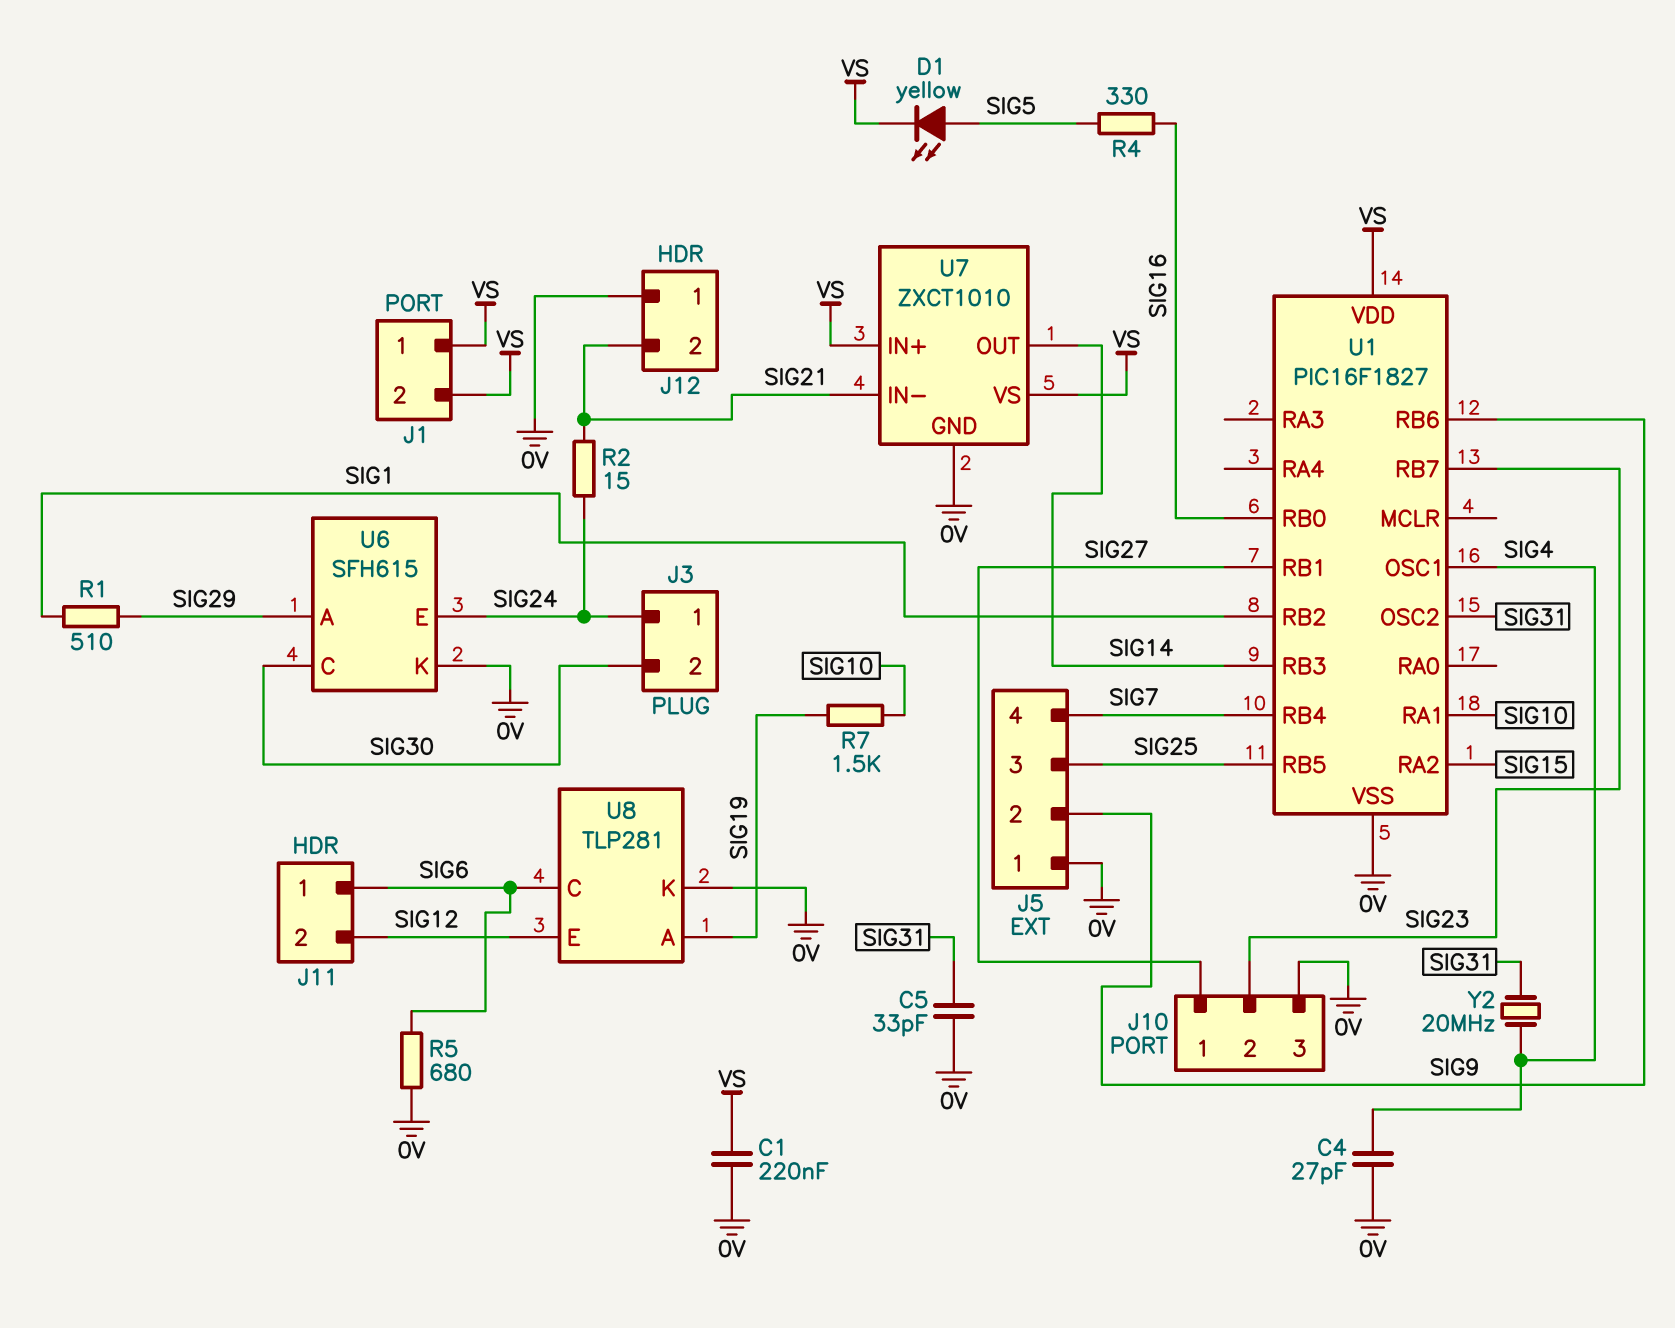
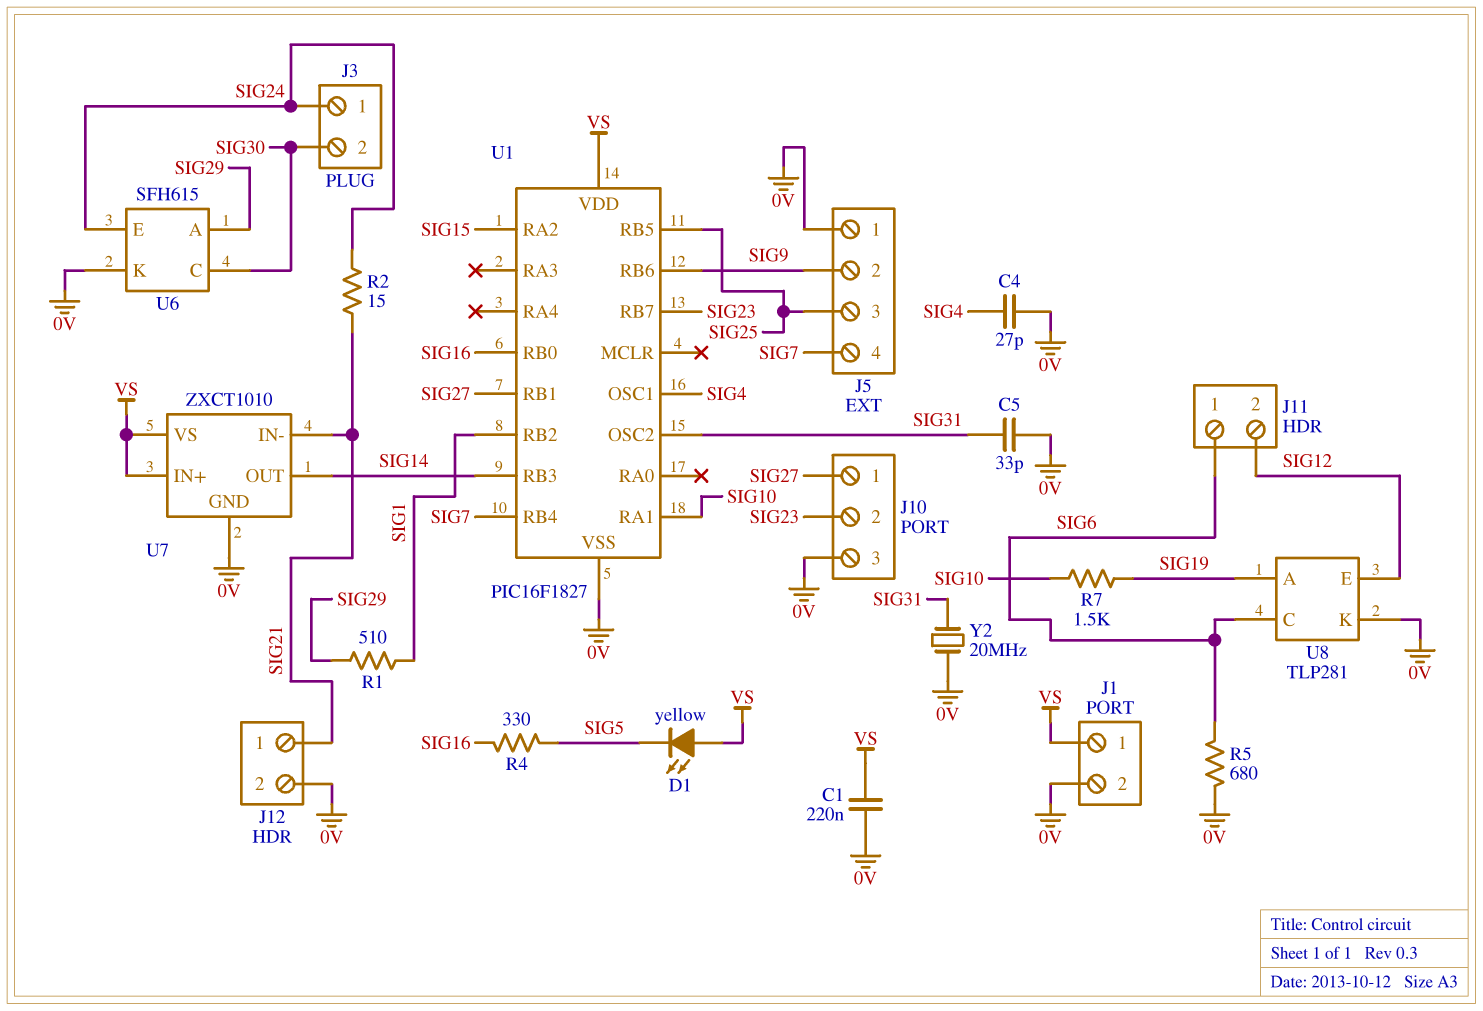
D1: LED yellow (A SIG5, K VS) -> LED yellow (A VS, K SIG5)
J1 pin 2: VS -> 0V
J12 pin 1: 0V -> SIG21
J12 pin 2: SIG21 -> 0V
Y2: 20MHz (SIG4, SIG31) -> 20MHz (0V, SIG31)

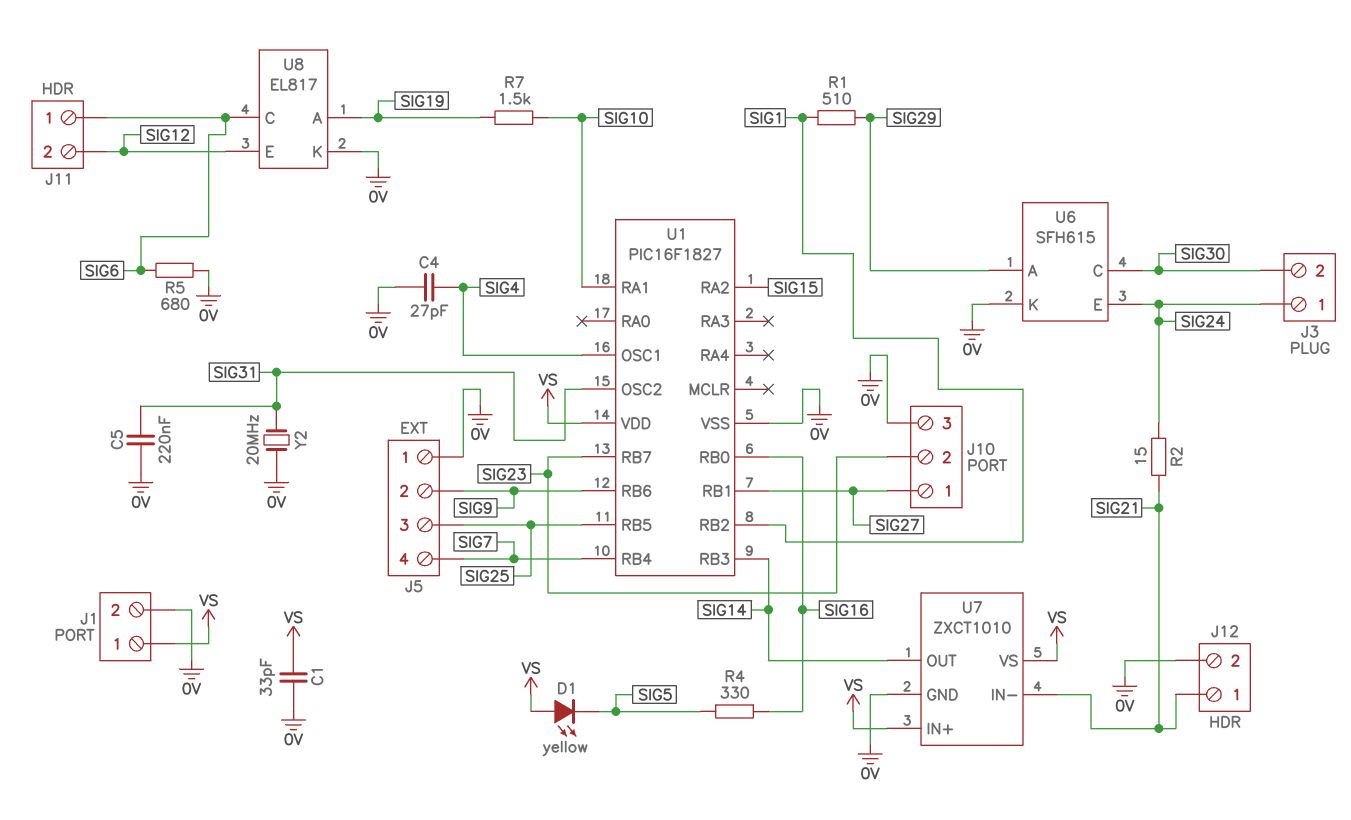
C1: 220nF (0V, VS) -> 33pF (0V, VS)
C5: 33pF (0V, SIG31) -> 220nF (0V, SIG31)
U8: TLP281 -> EL817

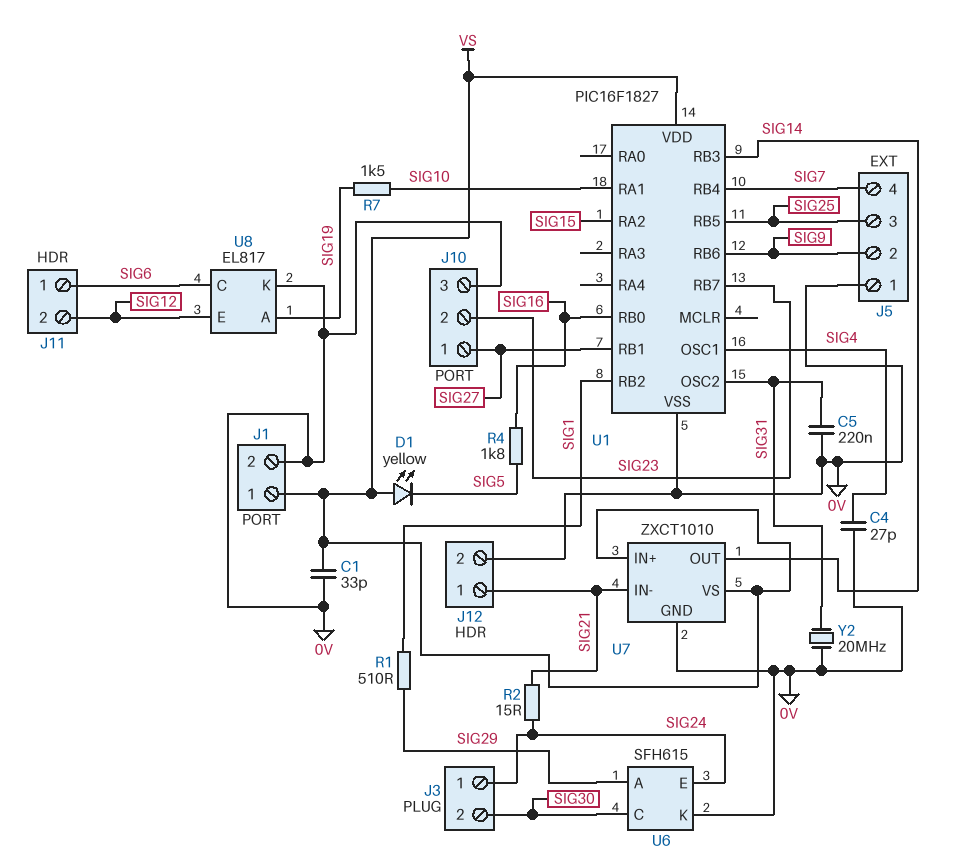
R4: 330 (SIG5, SIG16) -> 1.8k (SIG5, SIG16)
R5: 680 (0V, SIG6) -> none

